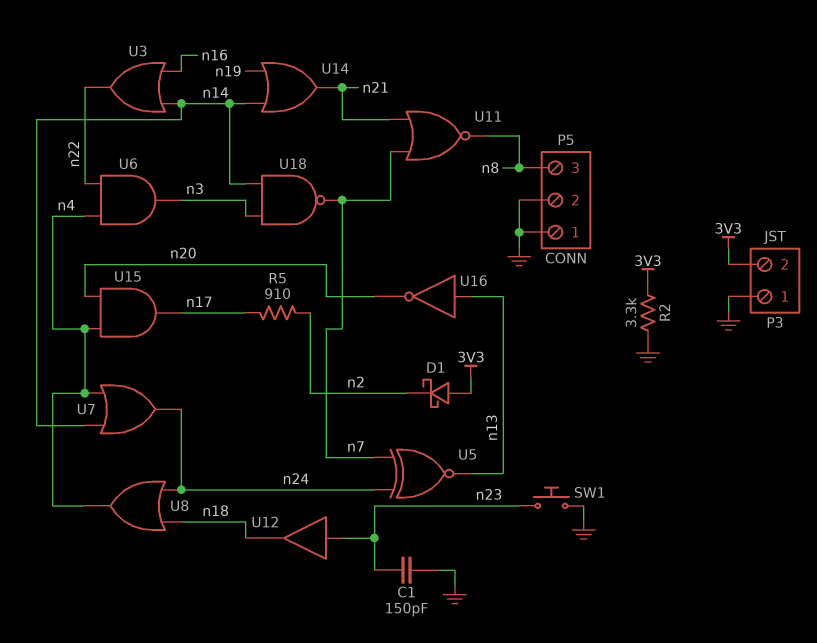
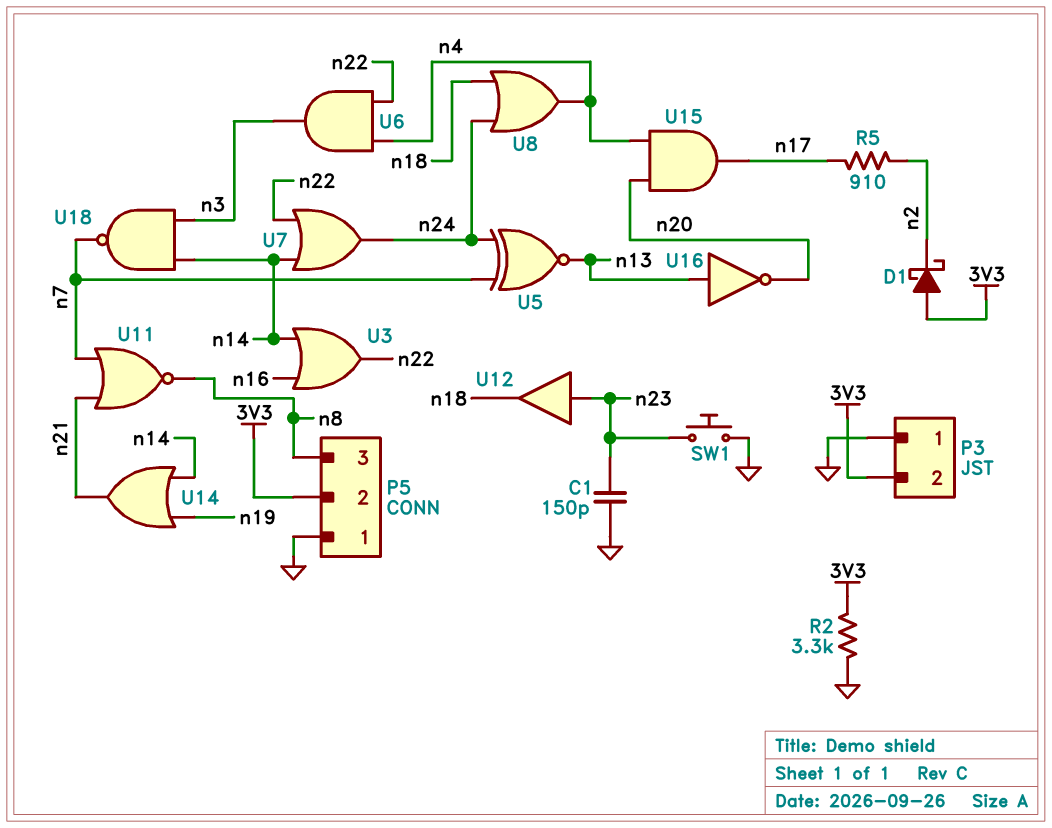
P5 pin 2: GND -> 3V3
U7: OR (in n4, in n14, out n24) -> OR (in n14, in n22, out n24)

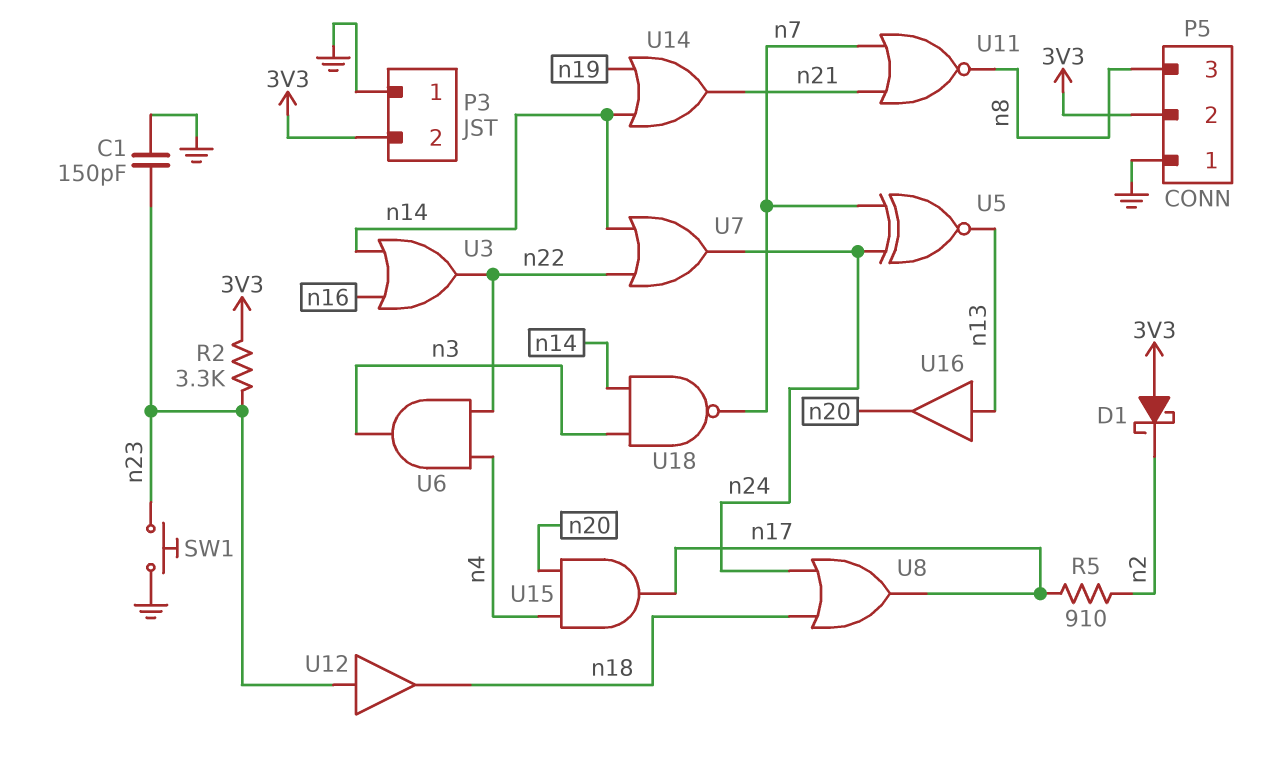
R2: 3.3k (3V3, GND) -> 3.3k (3V3, n23)
U8: OR (in n18, in n24, out n4) -> OR (in n18, in n24, out n17)
U16: NOT (in n13, out n20) -> buffer (in n13, out n20)

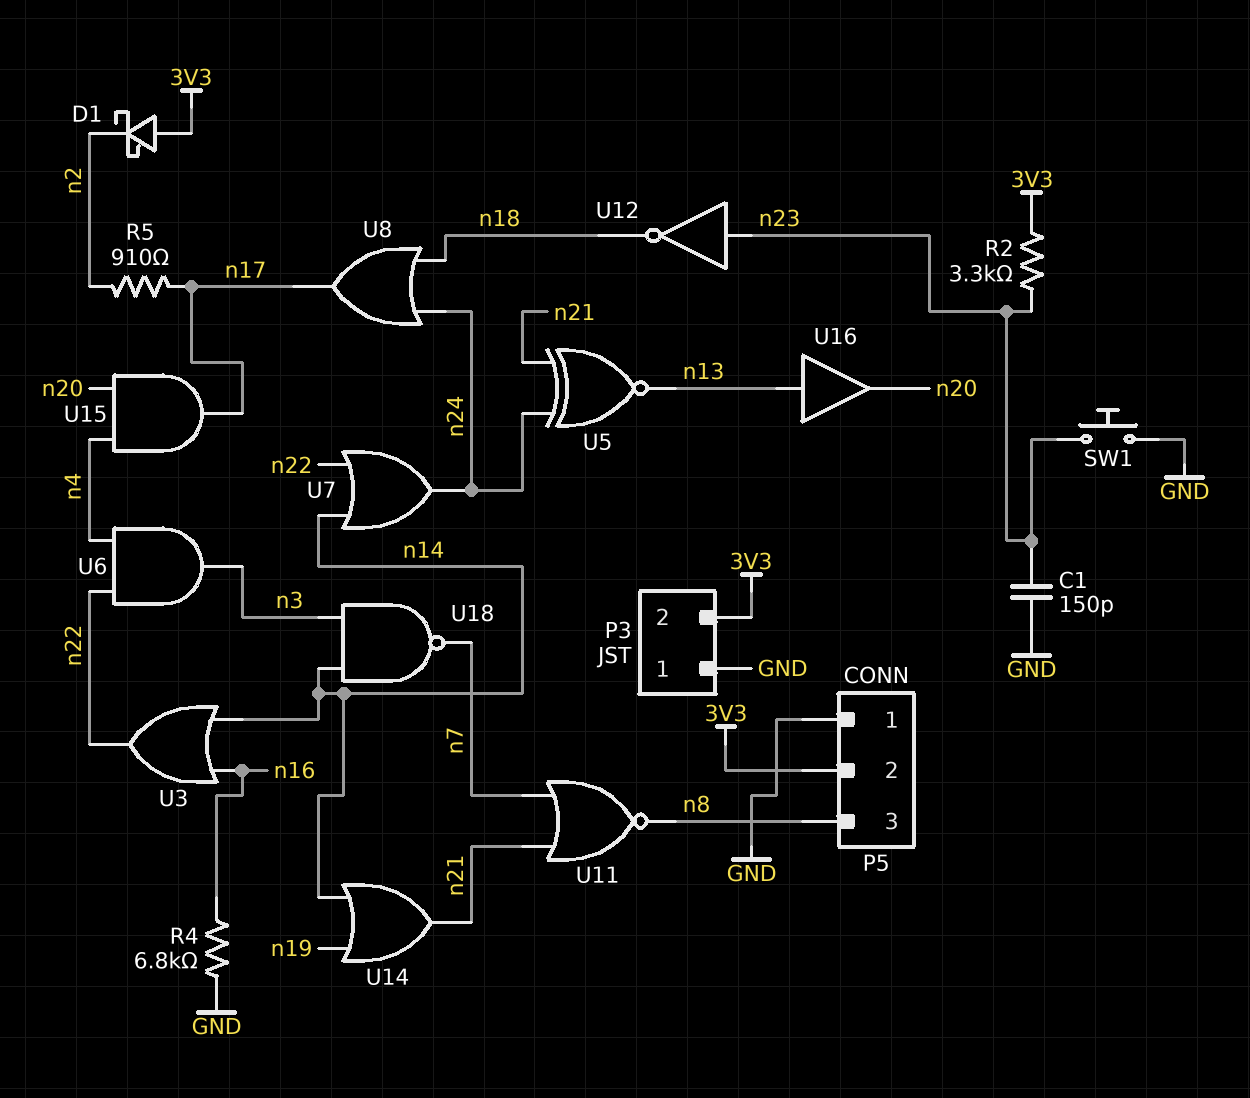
R4: none -> 6.8k (GND, n16)
U5: XNOR (in n7, in n24, out n13) -> XNOR (in n21, in n24, out n13)
U12: buffer (in n23, out n18) -> NOT (in n23, out n18)

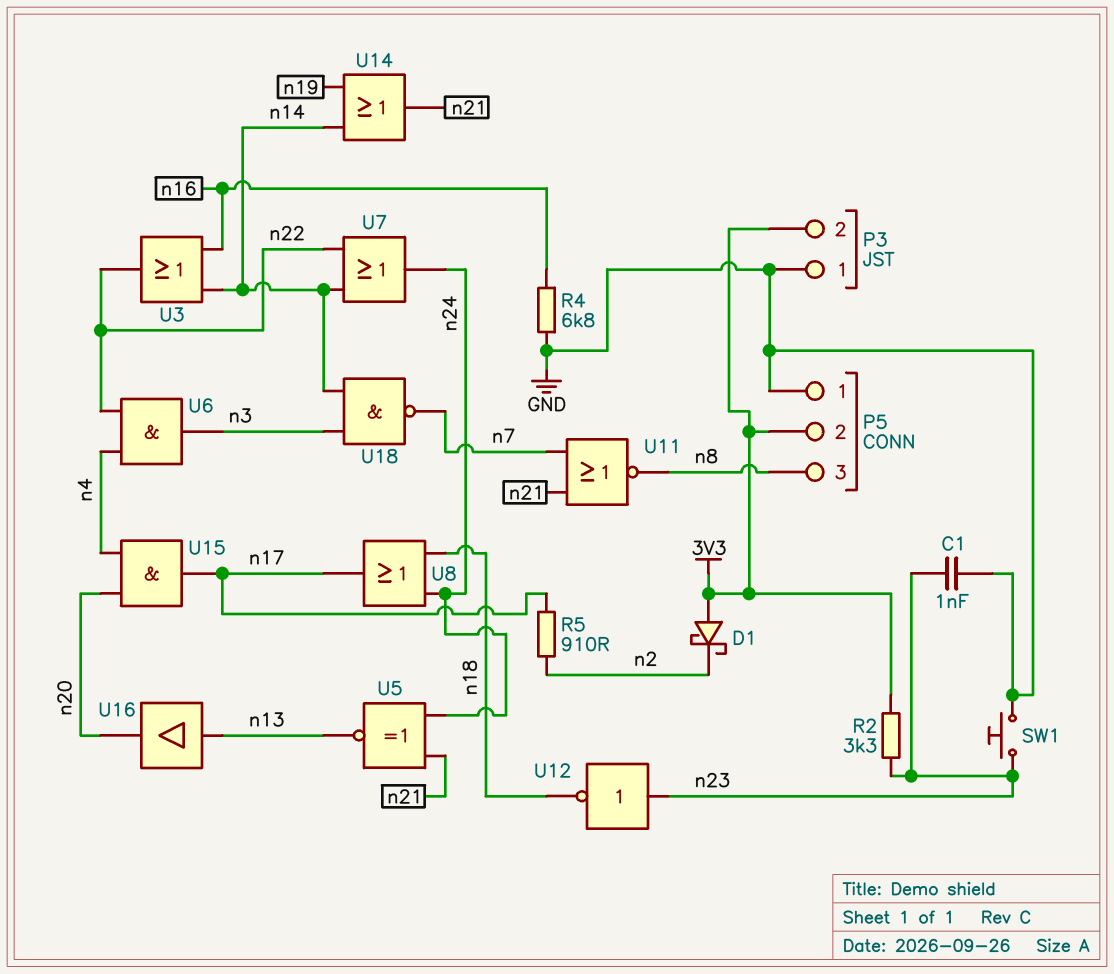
C1: 150pF (GND, n23) -> 1nF (GND, n23)

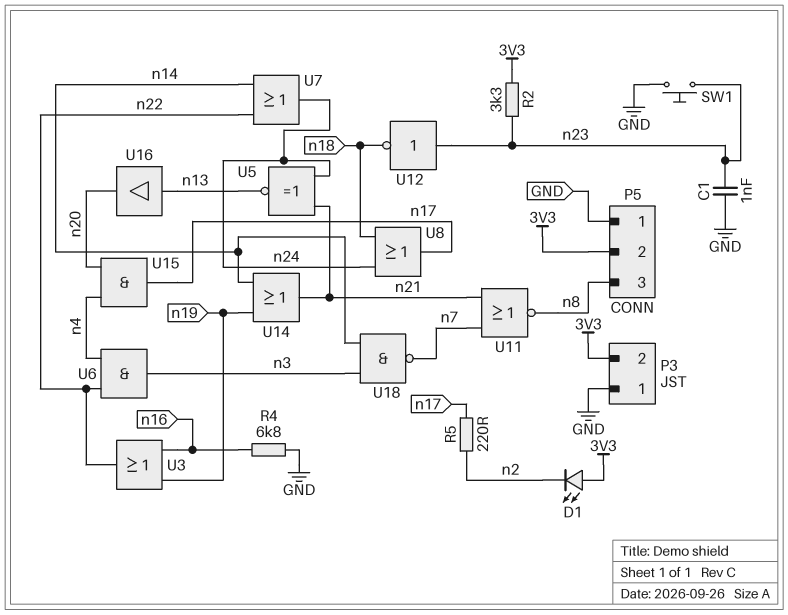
D1: schottky (A 3V3, K n2) -> LED (A 3V3, K n2)
R5: 910 (n2, n17) -> 220 (n2, n17)
U3: OR (in n14, in n16, out n22) -> OR (in n16, in n19, out n22)

